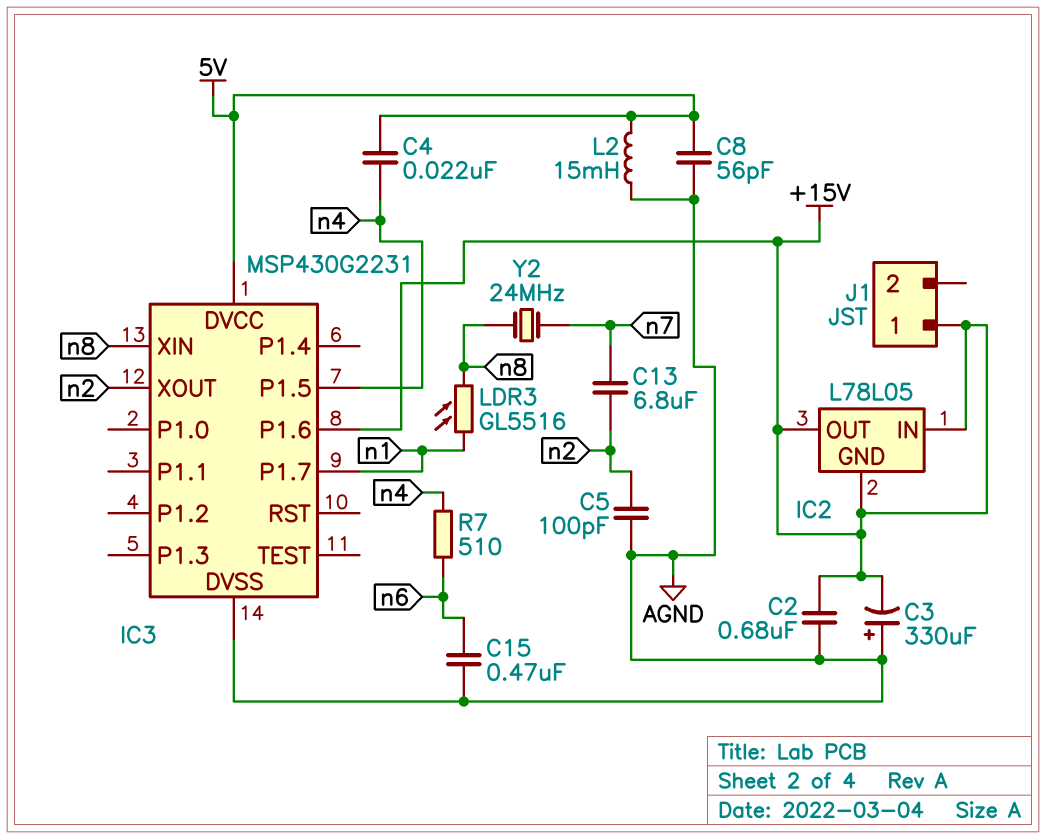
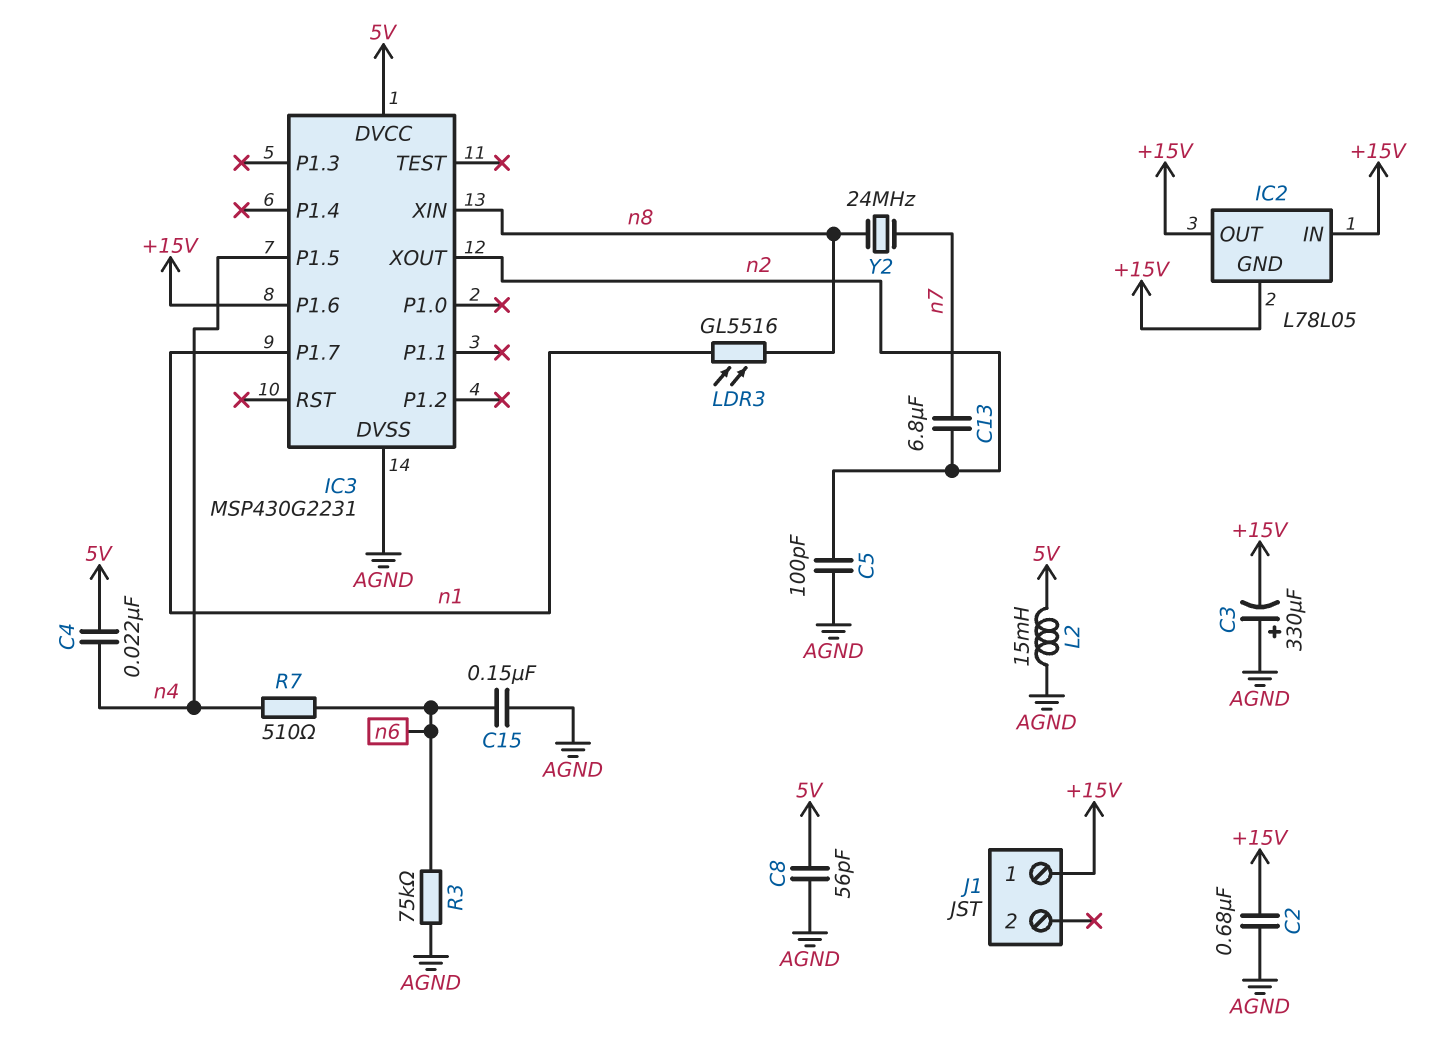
C15: 470nF (AGND, n6) -> 150nF (AGND, n6)
R3: none -> 75k (AGND, n6)

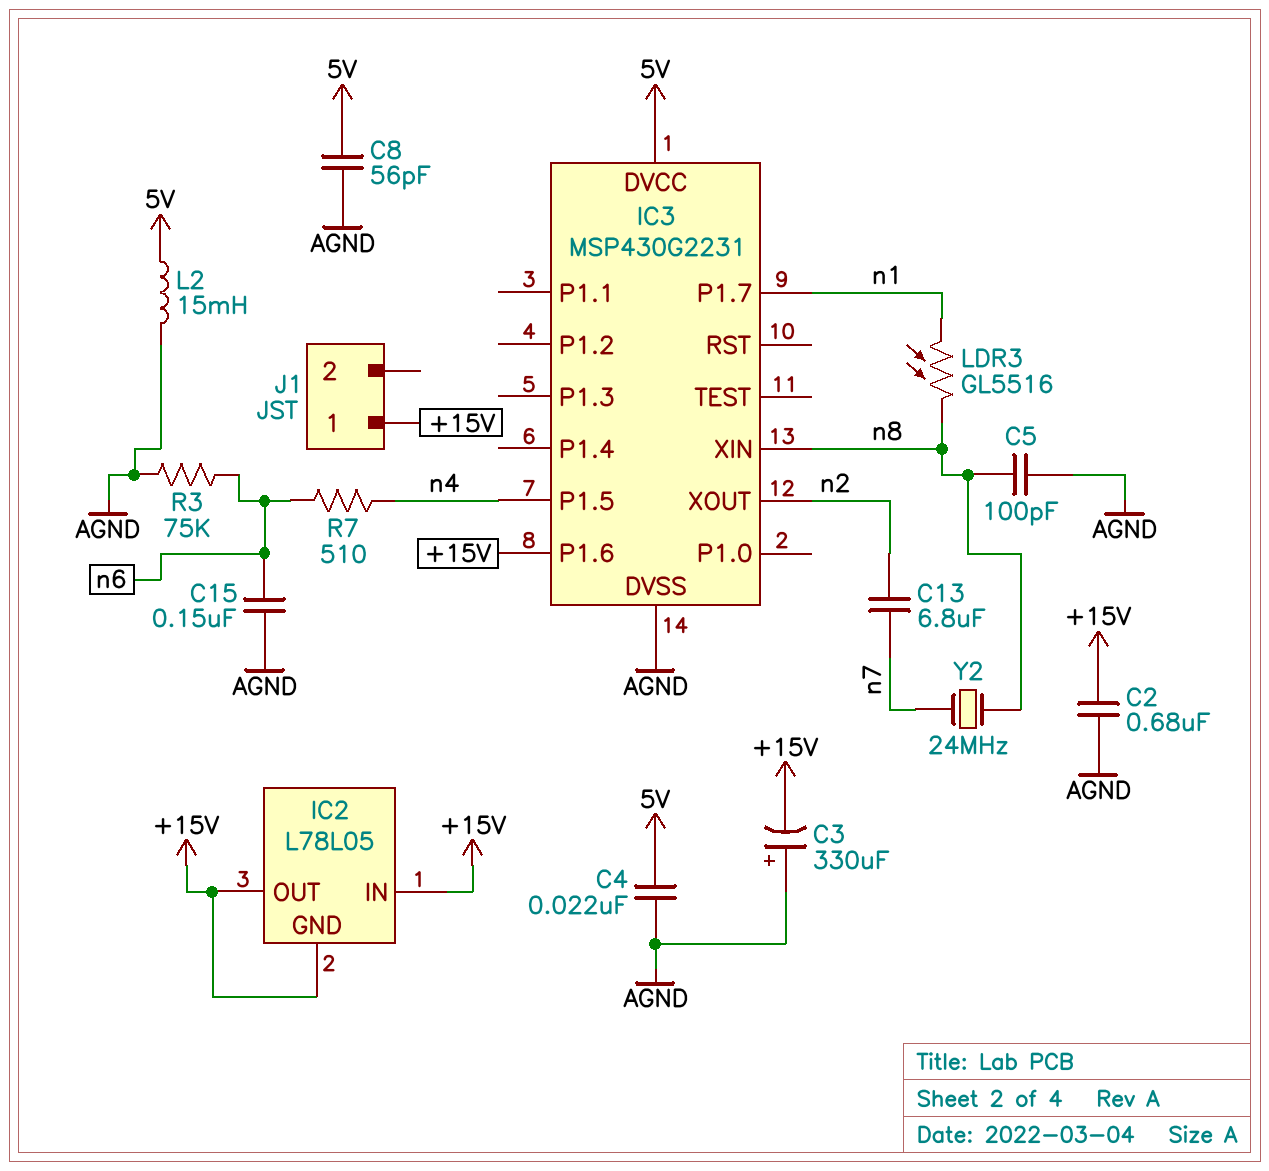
C4: 22nF (5V, n4) -> 22nF (5V, AGND)
C5: 100pF (AGND, n2) -> 100pF (AGND, n8)

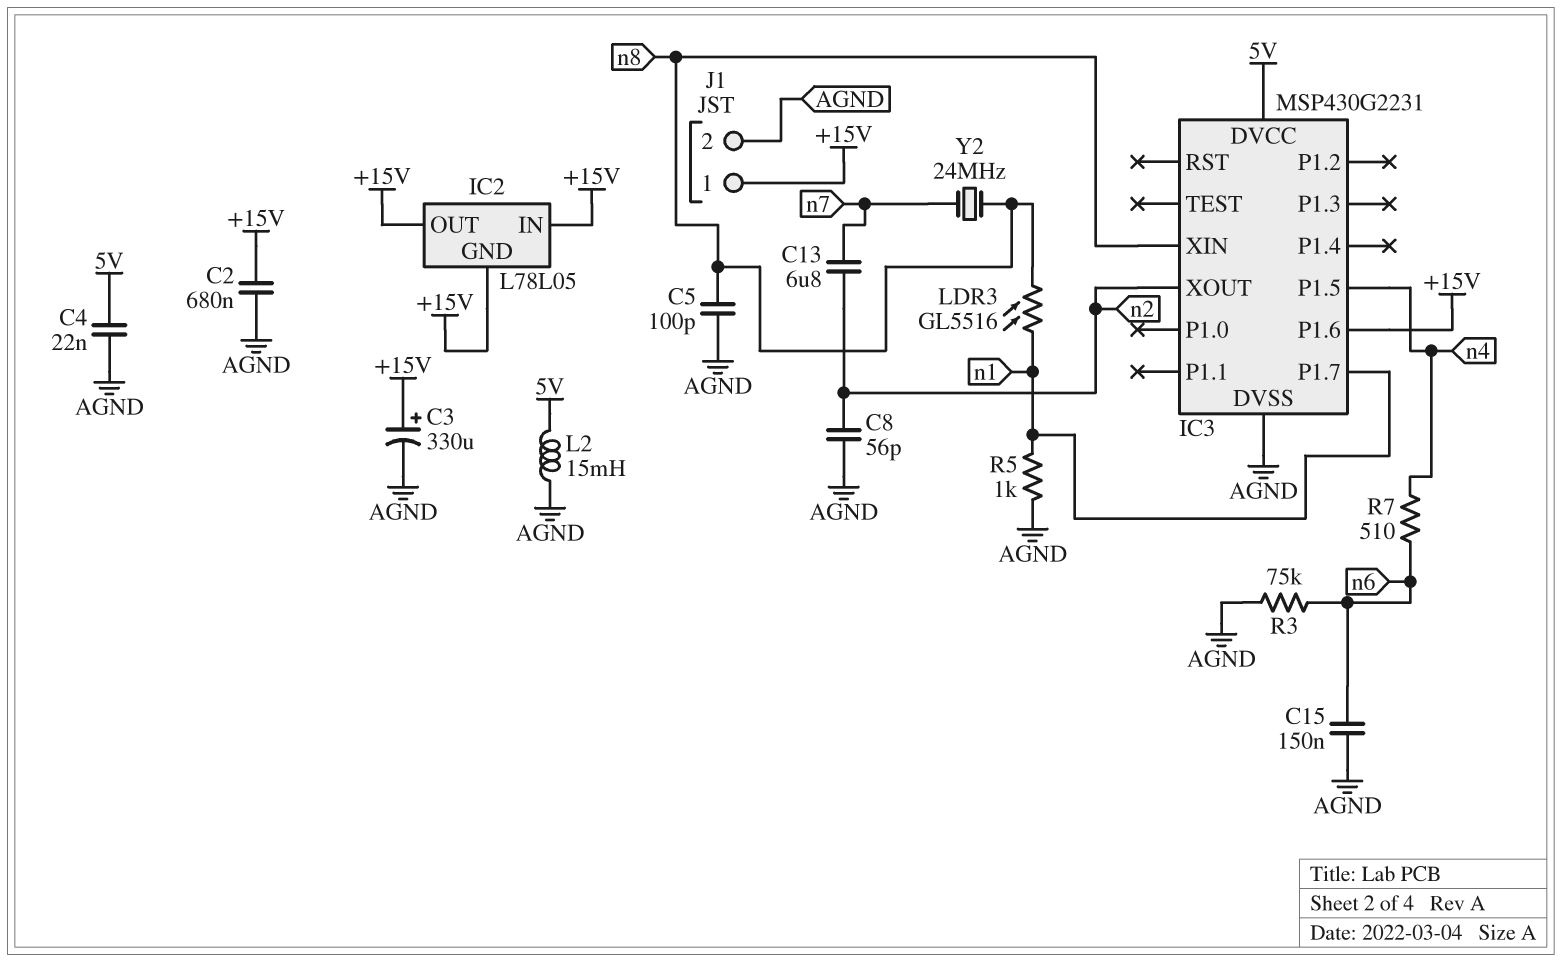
C3: 330uF (plus AGND, minus +15V) -> 330uF (plus +15V, minus AGND)
C8: 56pF (5V, AGND) -> 56pF (AGND, n2)
J1 pin 2: none -> AGND
R5: none -> 1k (AGND, n1)

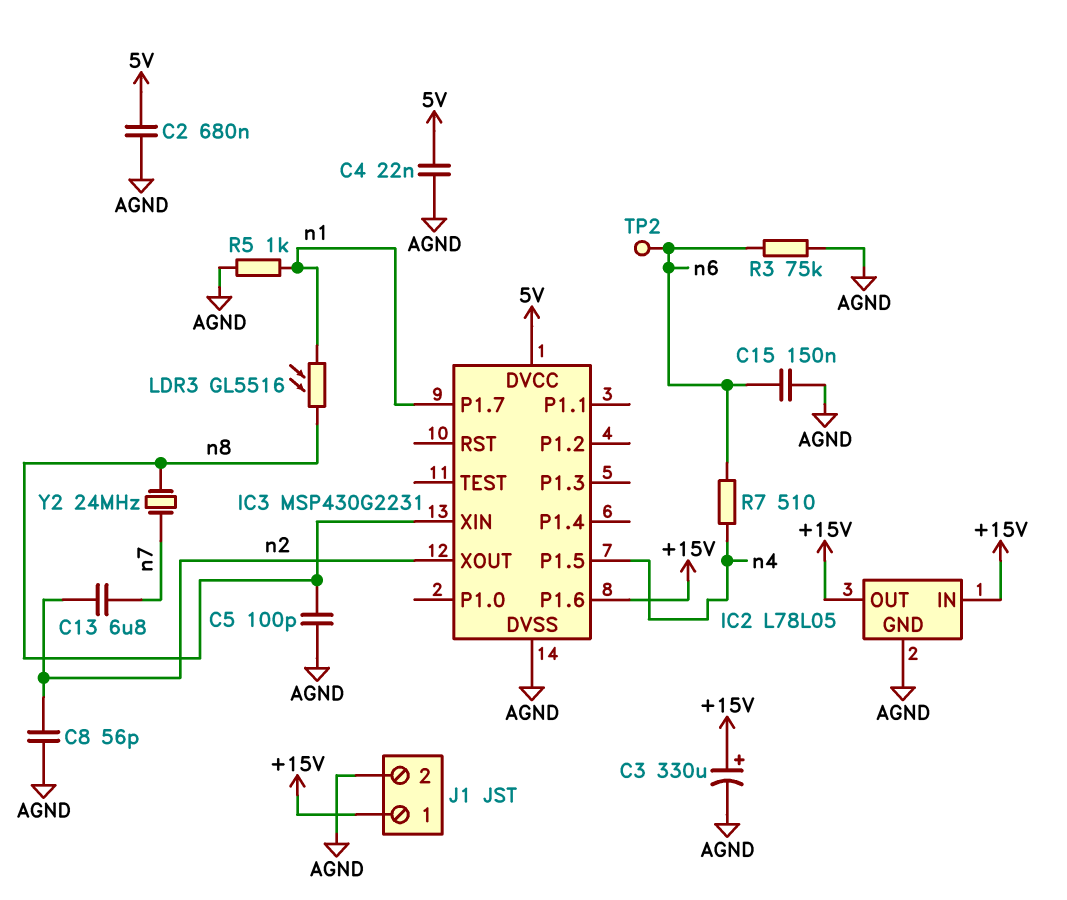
C2: 680nF (+15V, AGND) -> 680nF (5V, AGND)
IC2 pin GND: +15V -> AGND
L2: 15mH (5V, AGND) -> none
TP2: none -> test point (n6)

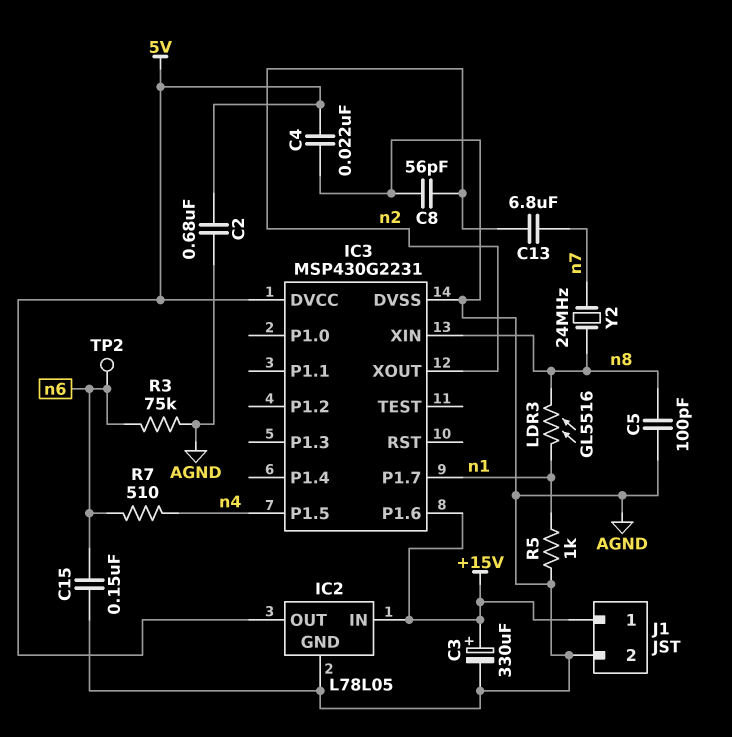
IC2 pin OUT: +15V -> 5V

